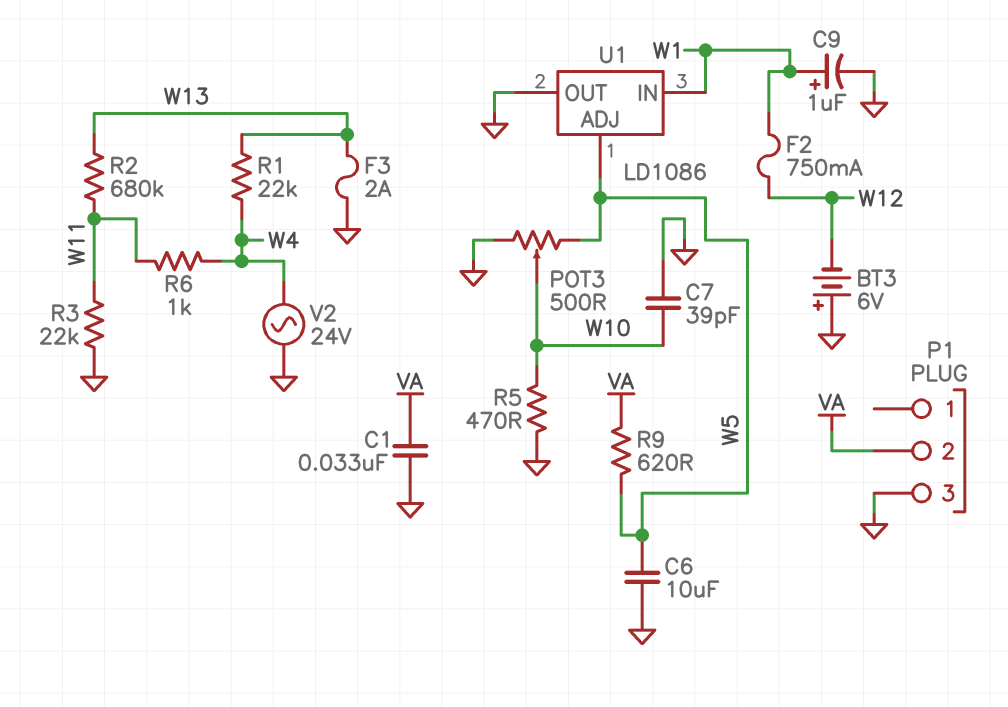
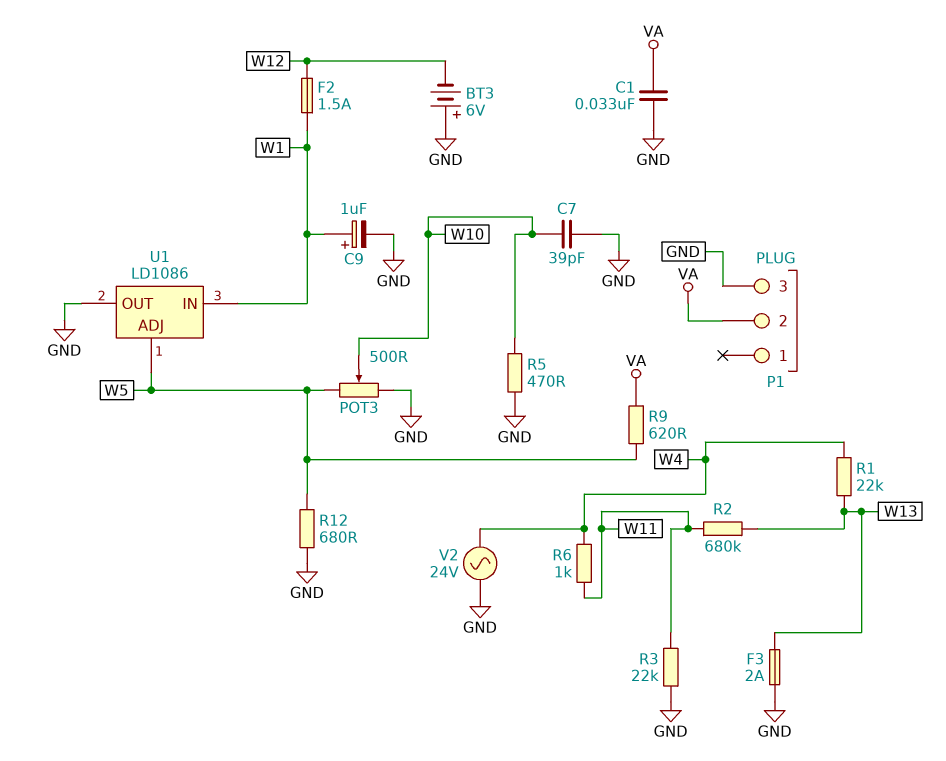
C6: 10uF (GND, W5) -> none
F2: 750mA (W1, W12) -> 1.5A (W1, W12)
R12: none -> 680 (GND, W5)

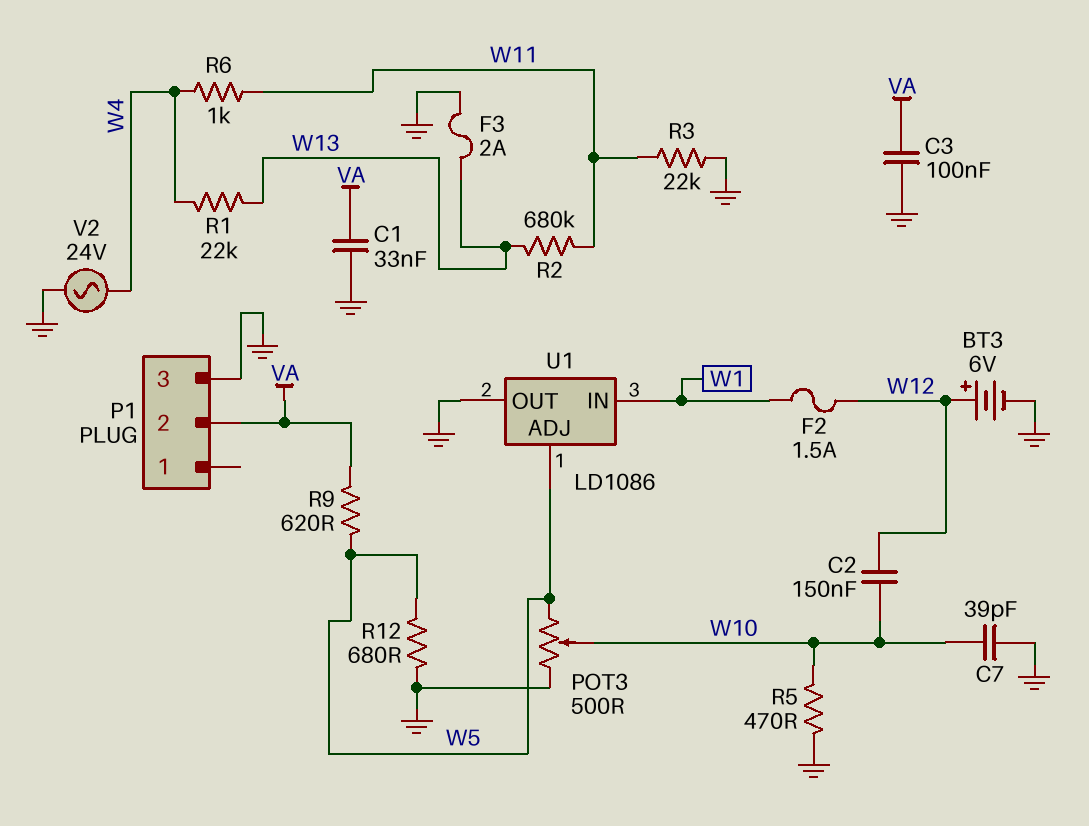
BT3: 6V (plus GND, minus W12) -> 6V (plus W12, minus GND)
C2: none -> 150nF (W10, W12)
C3: none -> 100nF (GND, VA)
C9: 1uF (plus W1, minus GND) -> none

